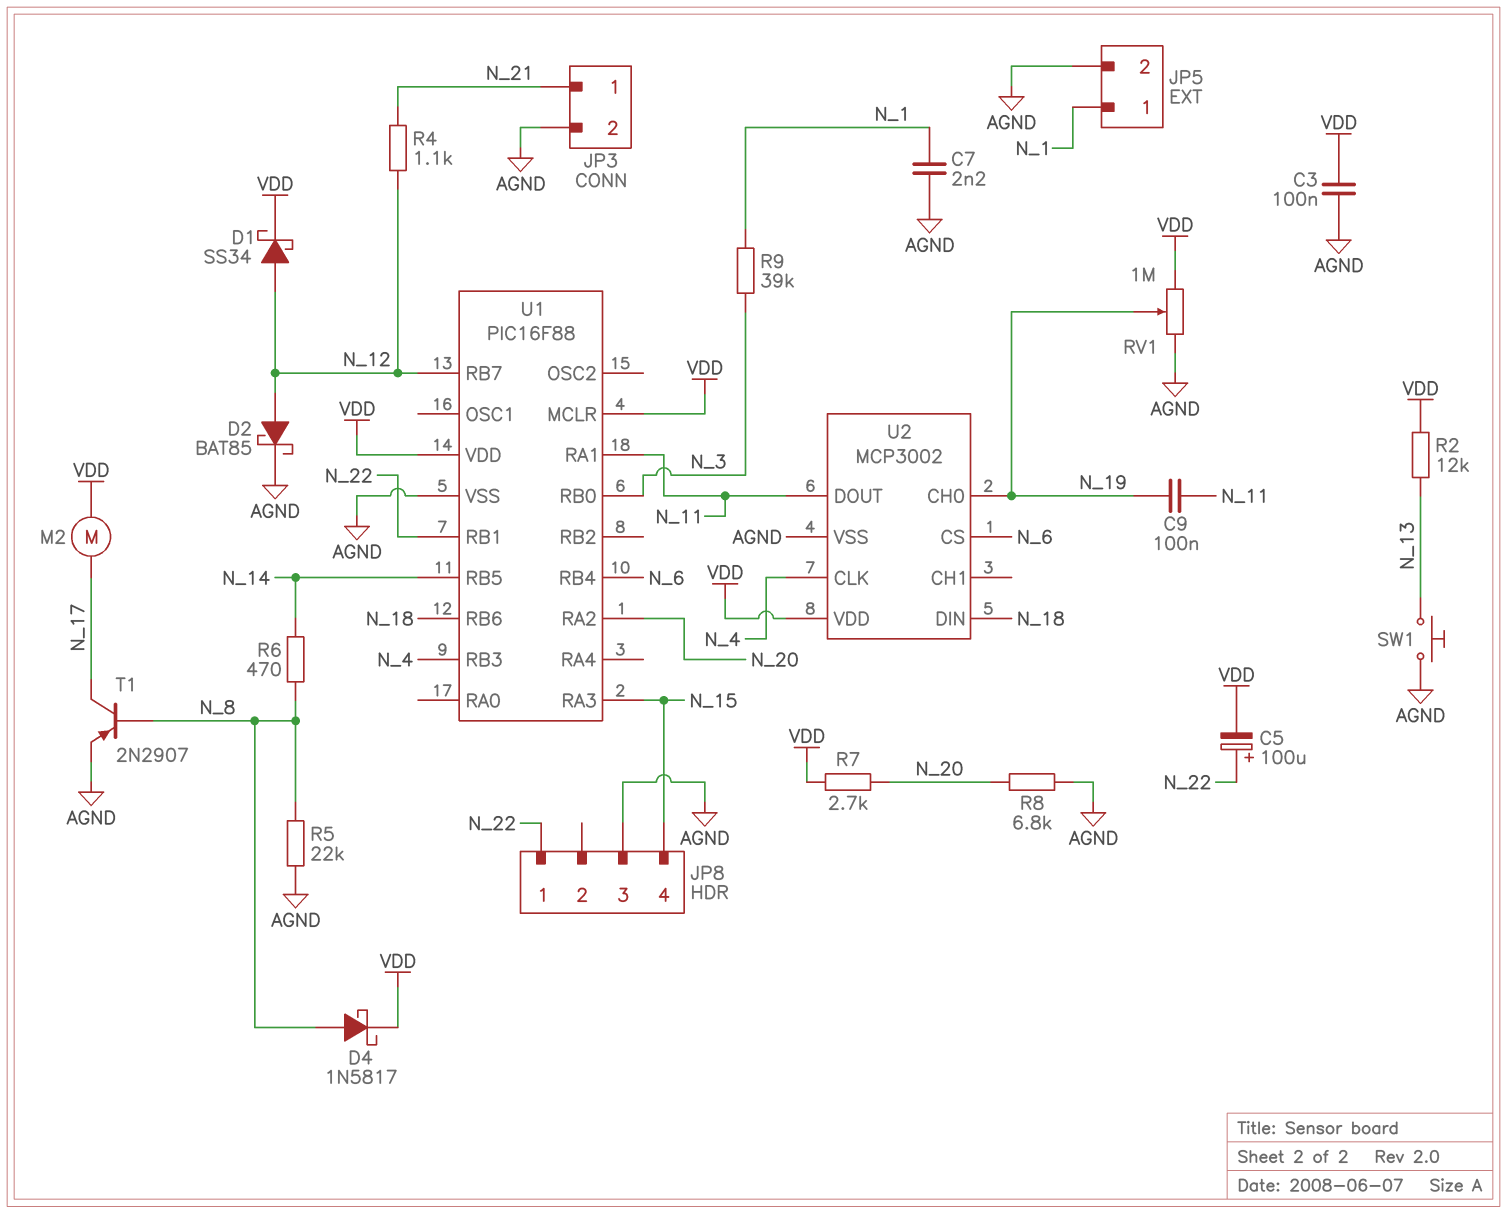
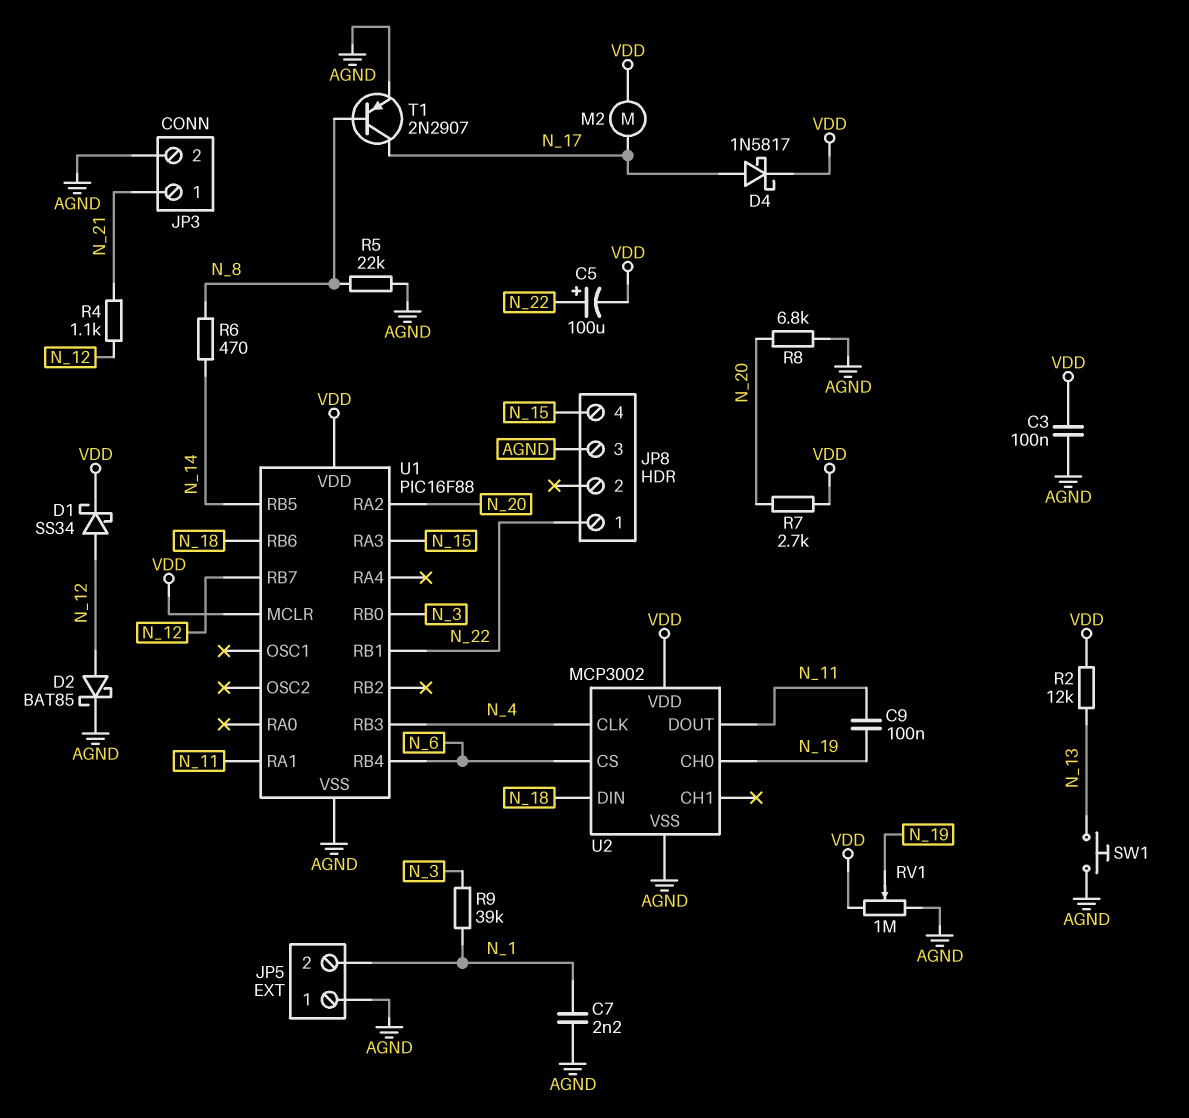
D4: schottky 1N5817 (A N_8, K VDD) -> schottky 1N5817 (A N_17, K VDD)
JP5 pin 1: N_1 -> AGND
JP5 pin 2: AGND -> N_1

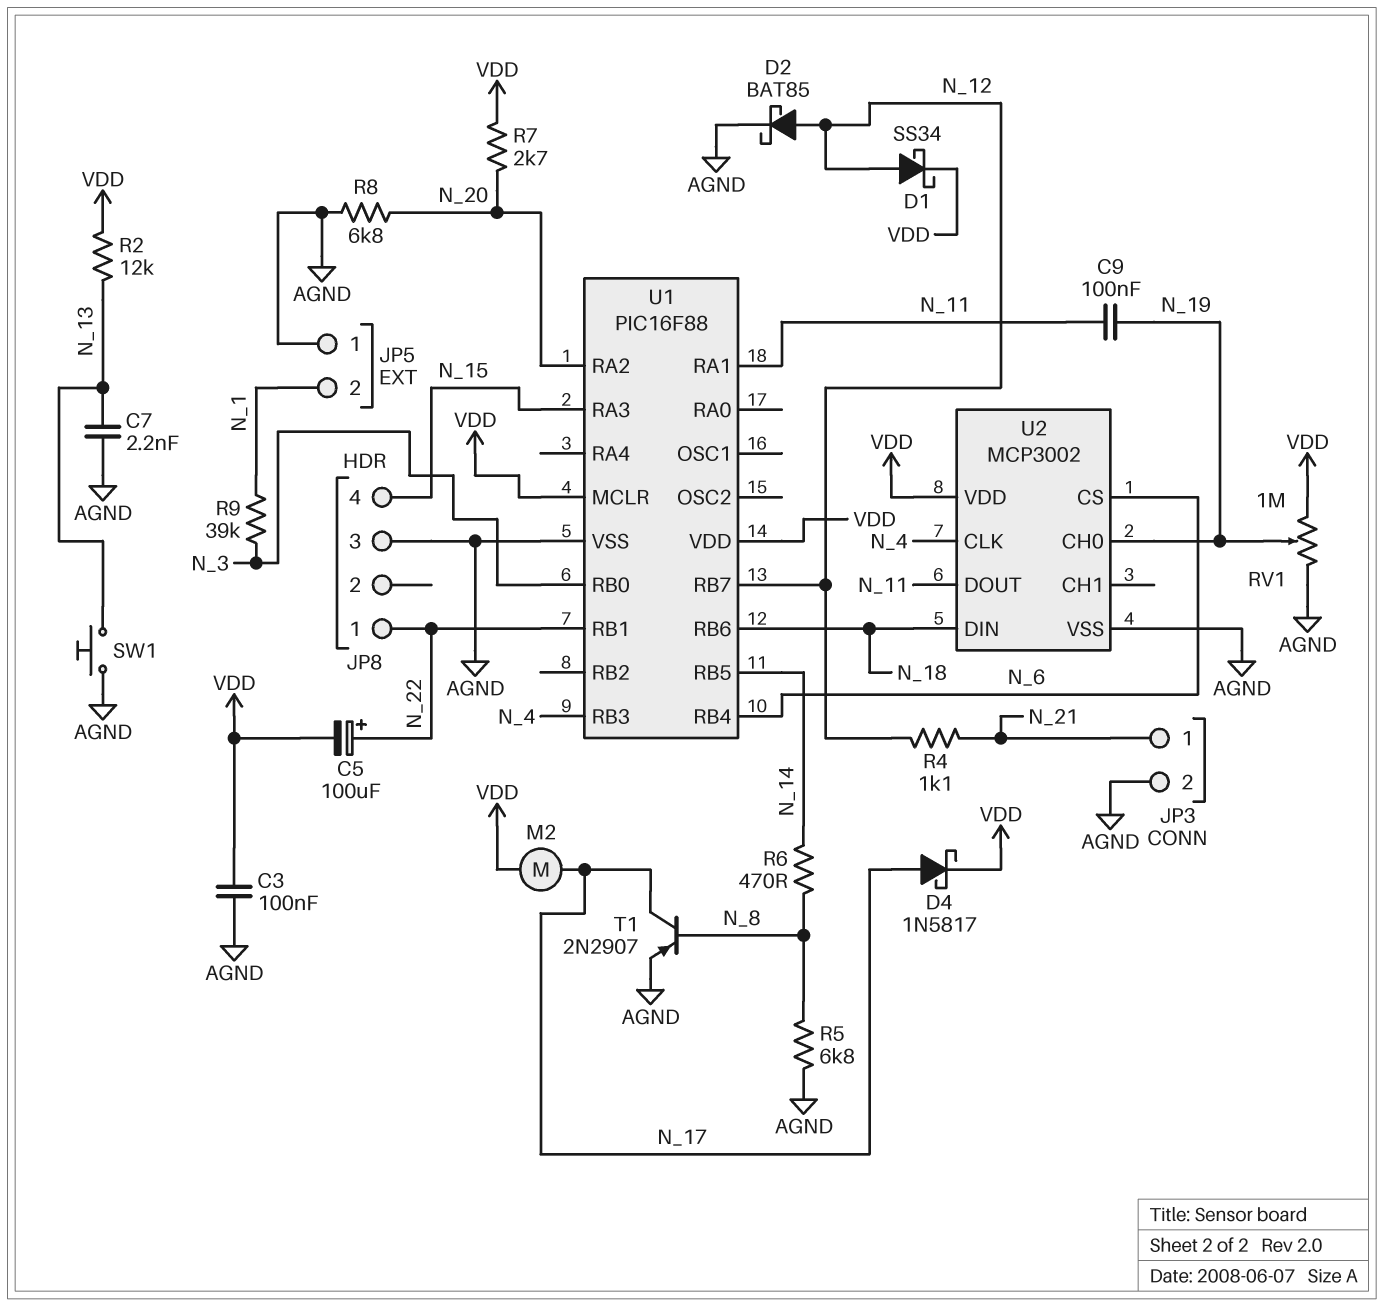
C7: 2.2nF (AGND, N_1) -> 2.2nF (AGND, N_13)
R5: 22k (AGND, N_8) -> 6.8k (AGND, N_8)

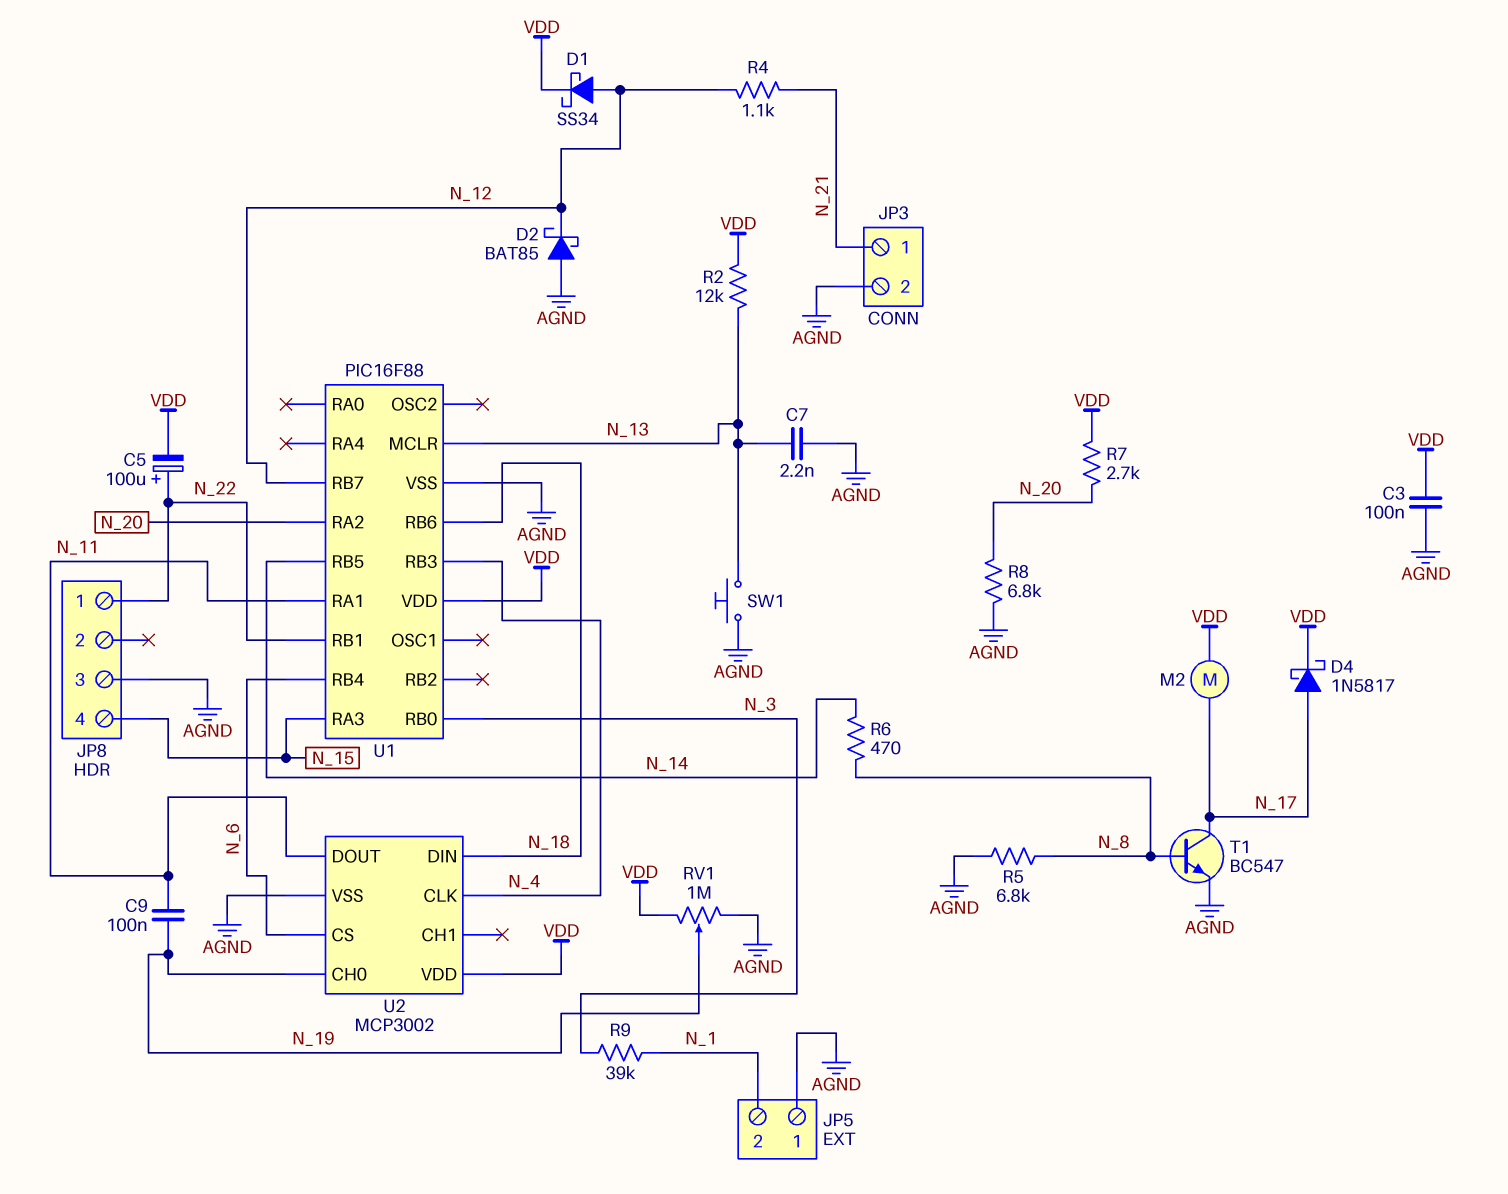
D2: schottky BAT85 (A N_12, K AGND) -> schottky BAT85 (A AGND, K N_12)
T1: PNP 2N2907 (B N_8, C N_17, E AGND) -> NPN BC547 (B N_8, C N_17, E AGND)
U1 pin MCLR: VDD -> N_13

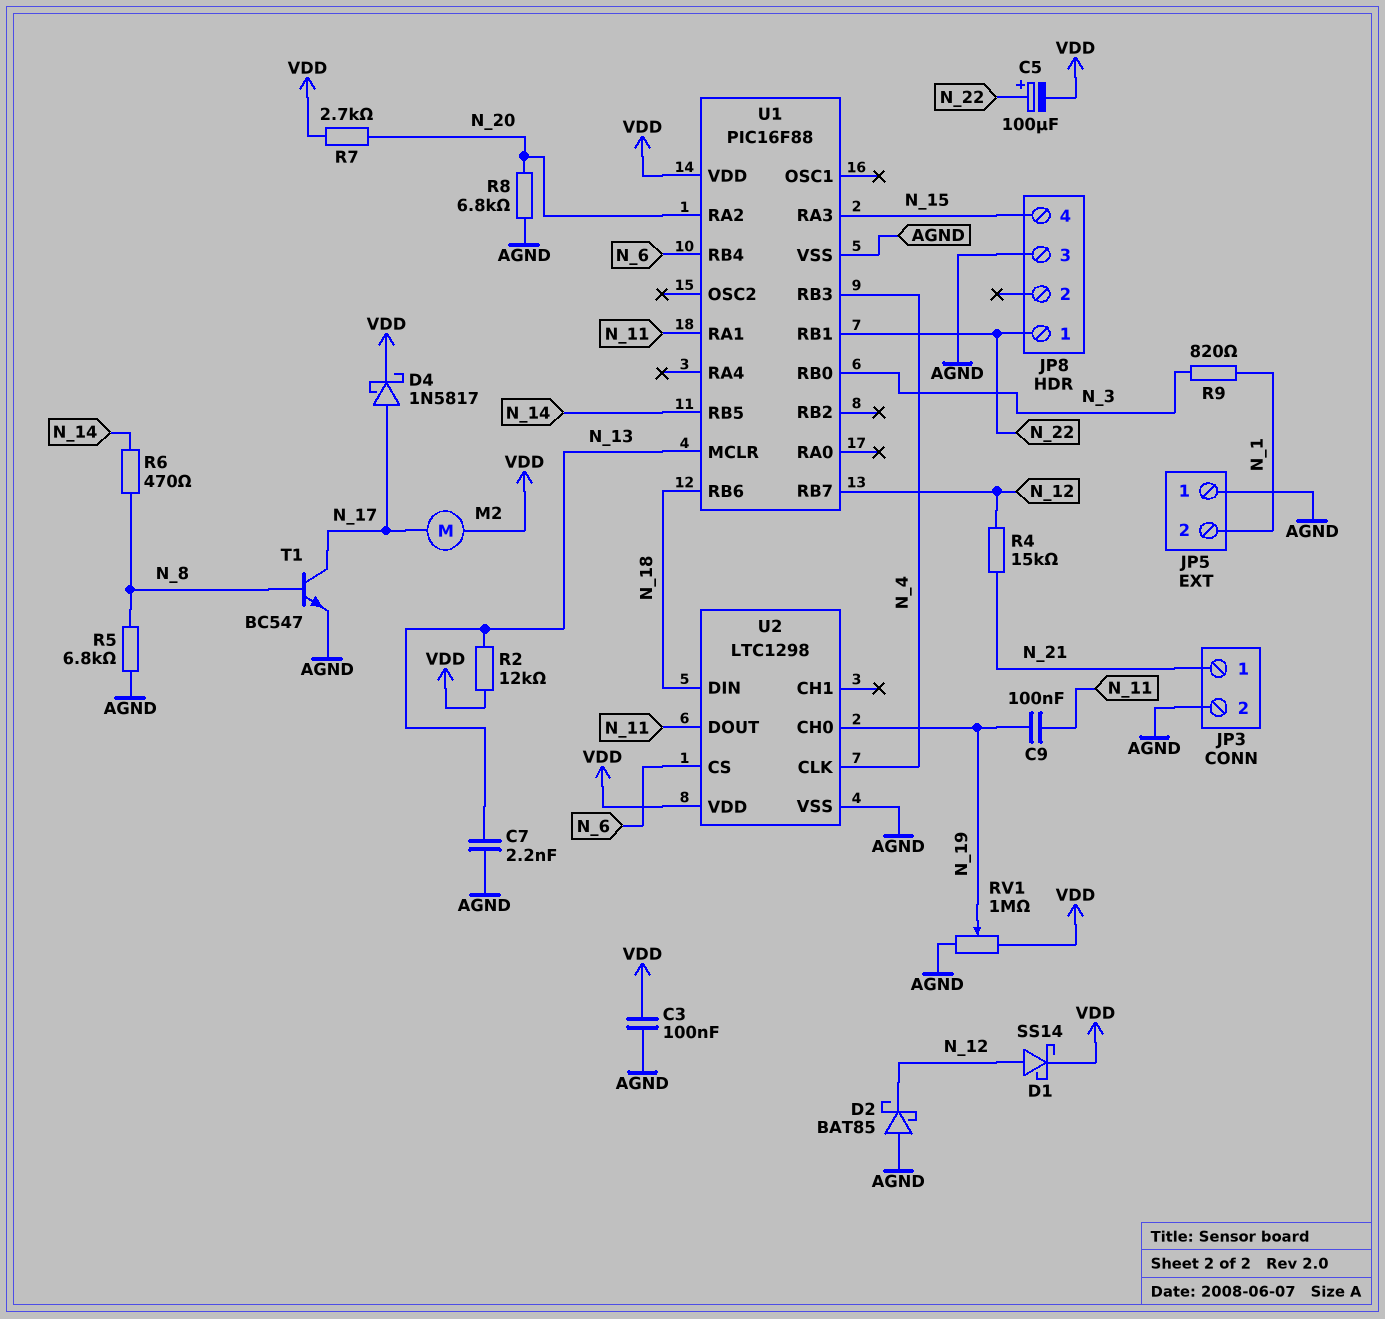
D1: schottky SS34 (A N_12, K VDD) -> schottky SS14 (A N_12, K VDD)
R4: 1.1k (N_12, N_21) -> 15k (N_12, N_21)
R9: 39k (N_1, N_3) -> 820 (N_1, N_3)
SW1: button (AGND, N_13) -> none
U2: MCP3002 -> LTC1298

